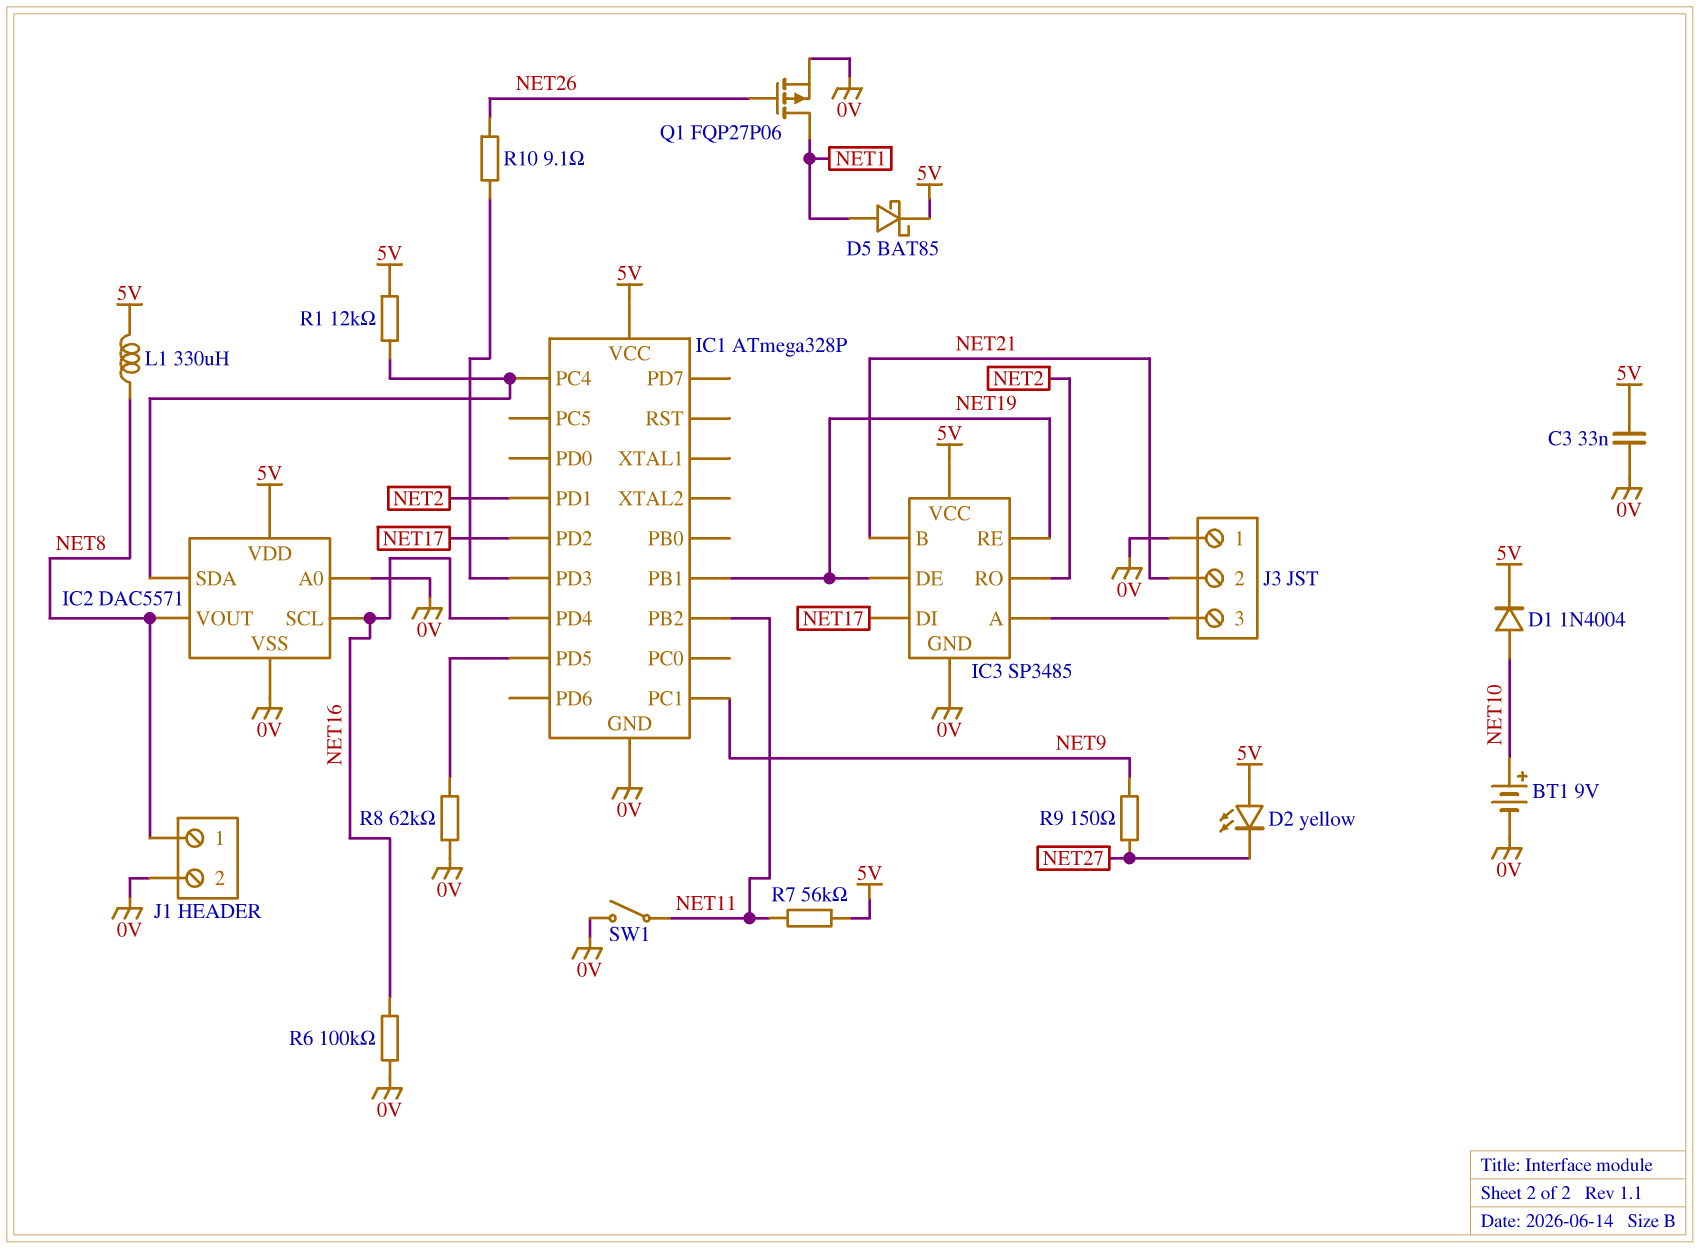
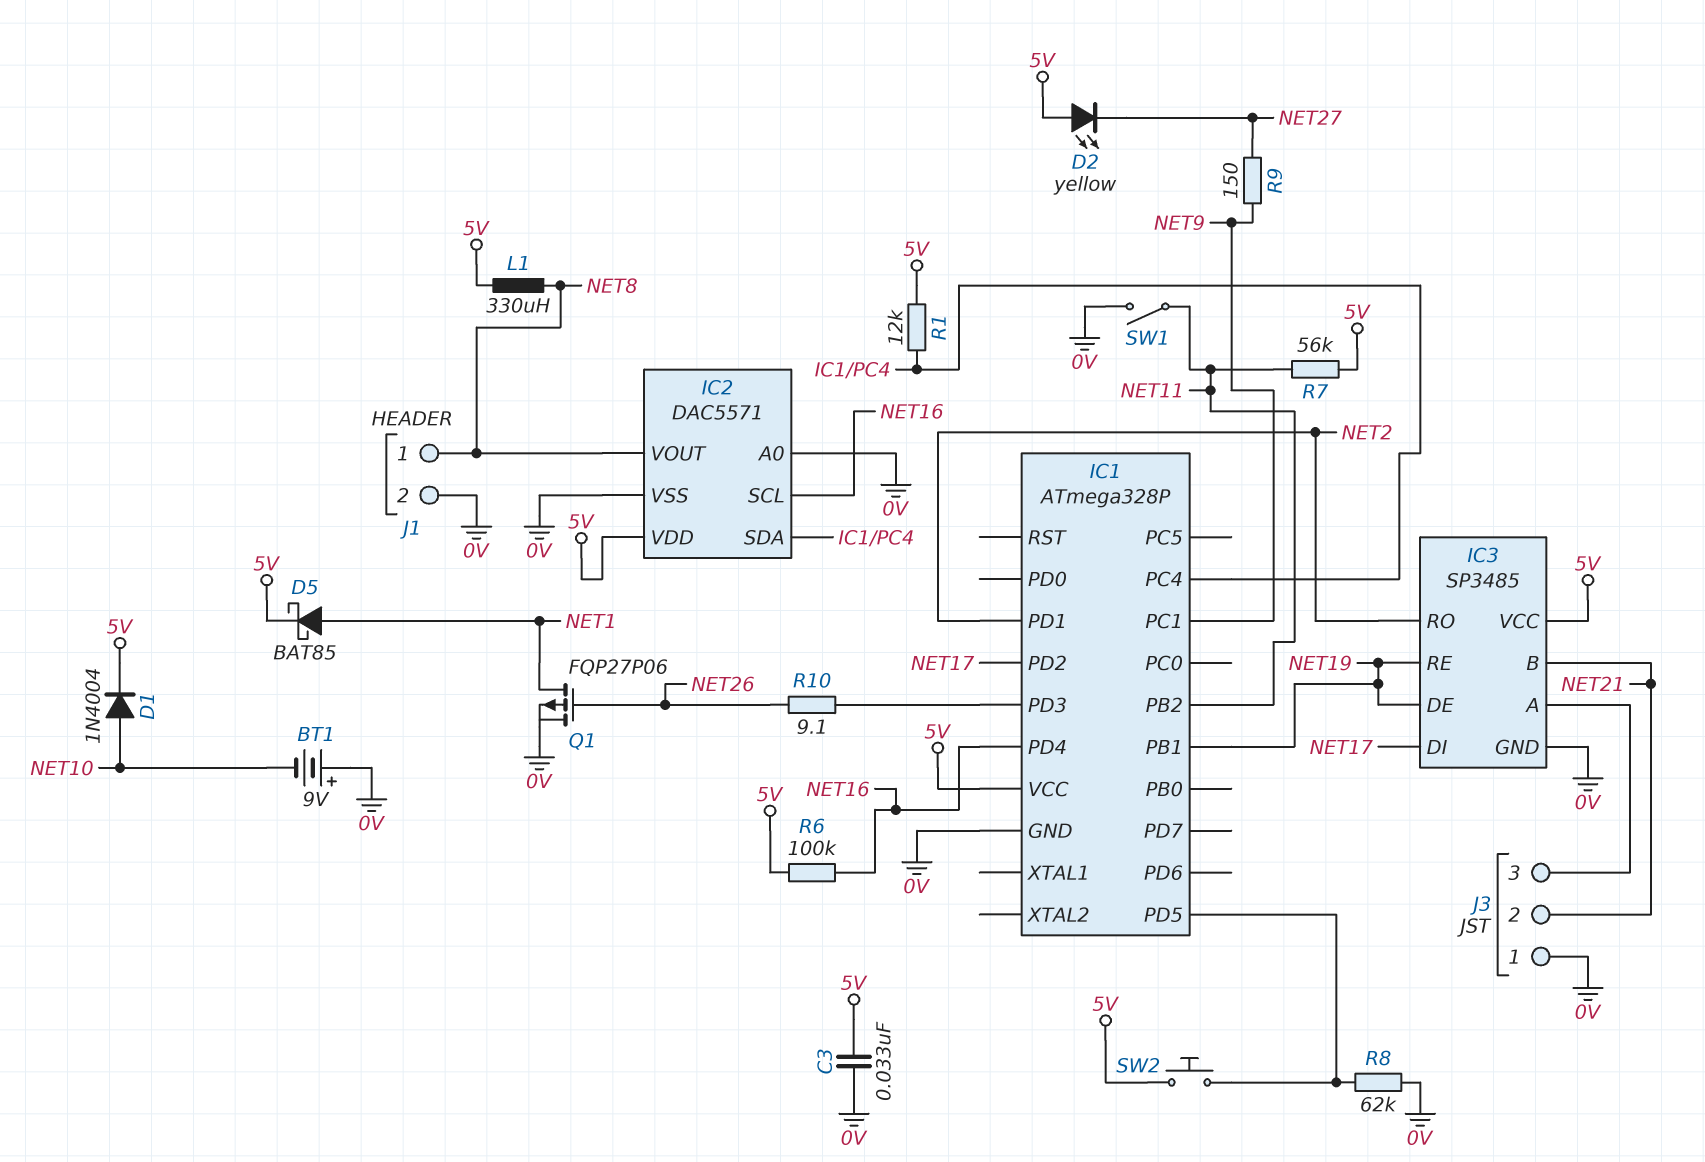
BT1: 9V (plus NET10, minus 0V) -> 9V (plus 0V, minus NET10)
R6: 100k (0V, NET16) -> 100k (5V, NET16)
SW2: none -> button (5V, IC1/PD5)

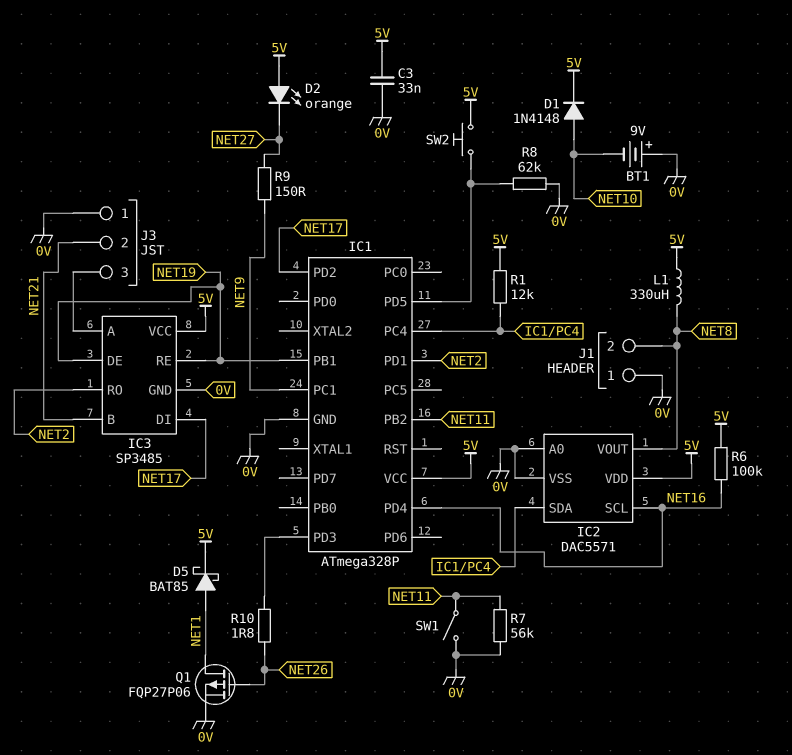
D1: diode 1N4004 (A NET10, K 5V) -> diode 1N4148 (A NET10, K 5V)
D2: LED yellow (A 5V, K NET27) -> LED orange (A 5V, K NET27)
J1 pin 1: NET8 -> 0V
J1 pin 2: 0V -> NET8
R7: 56k (5V, NET11) -> 56k (0V, NET11)
R10: 9.1 (IC1/PD3, NET26) -> 1.8 (IC1/PD3, NET26)

